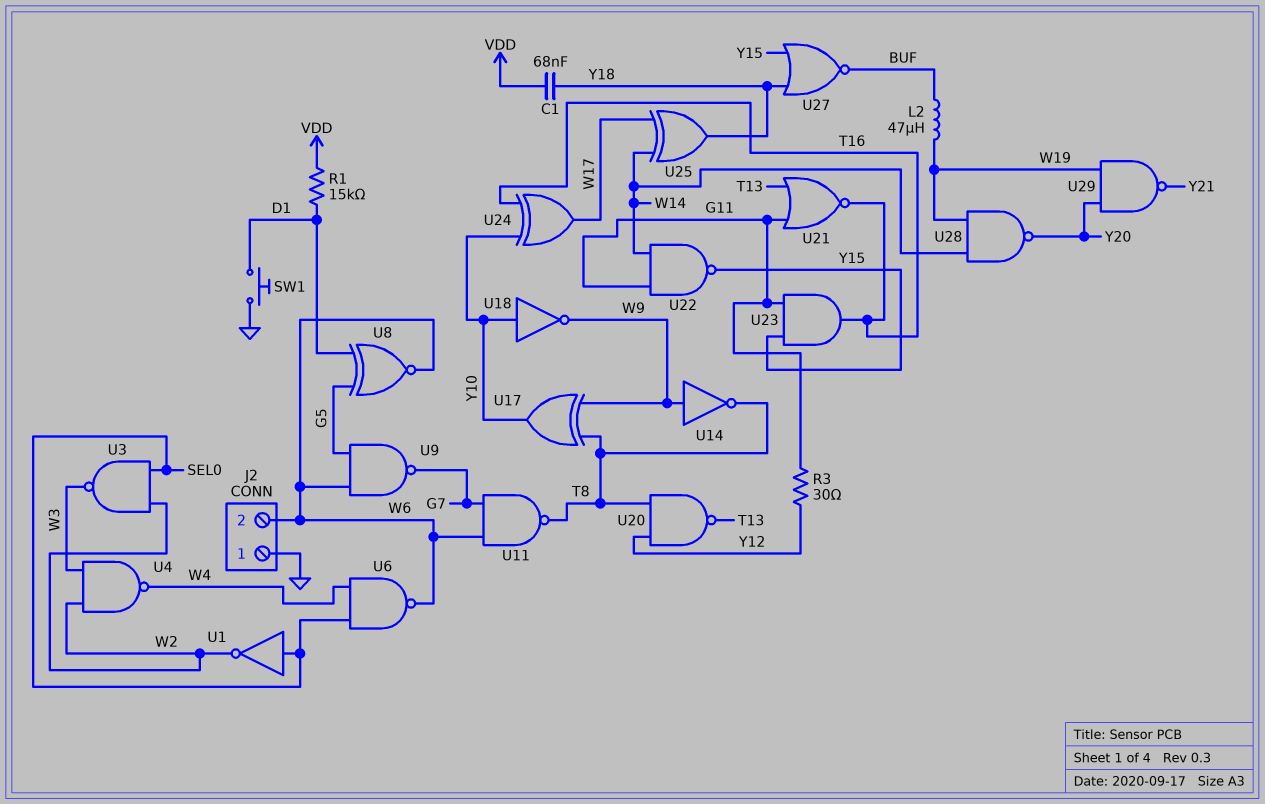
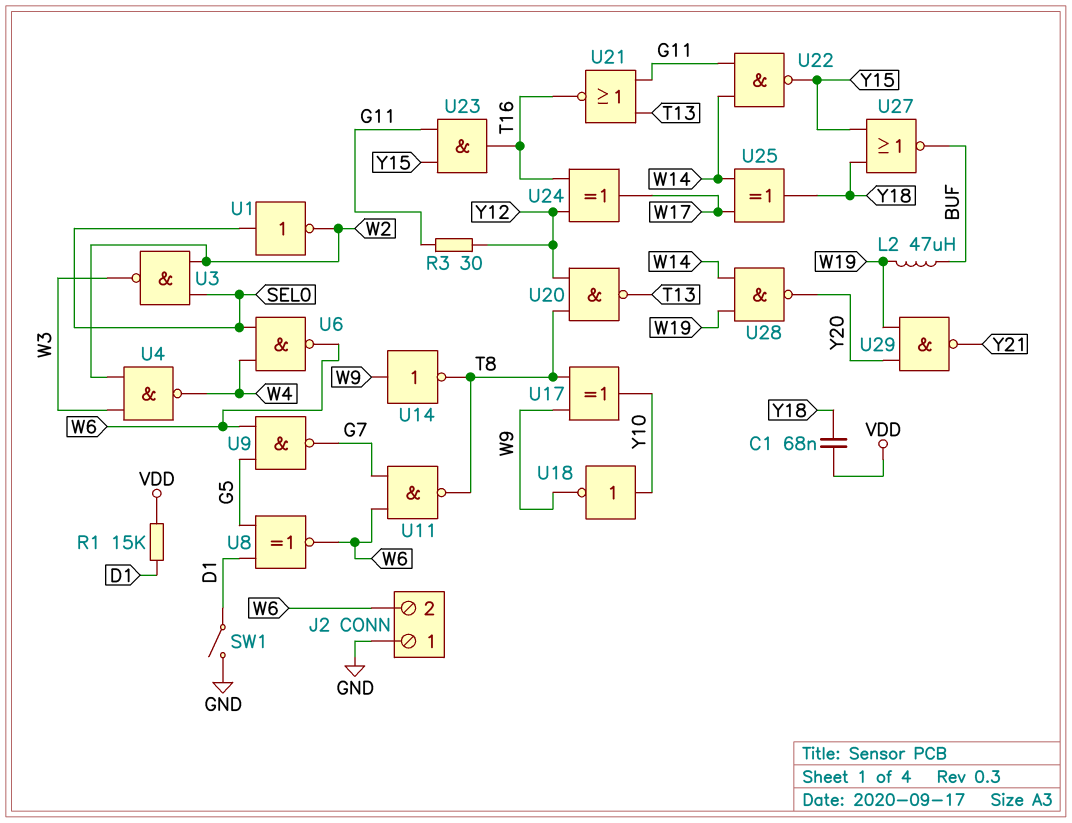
SW1: button (D1, GND) -> switch (D1, GND)
U24: XOR (in T16, in Y10, out W17) -> XOR (in T16, in Y12, out W17)

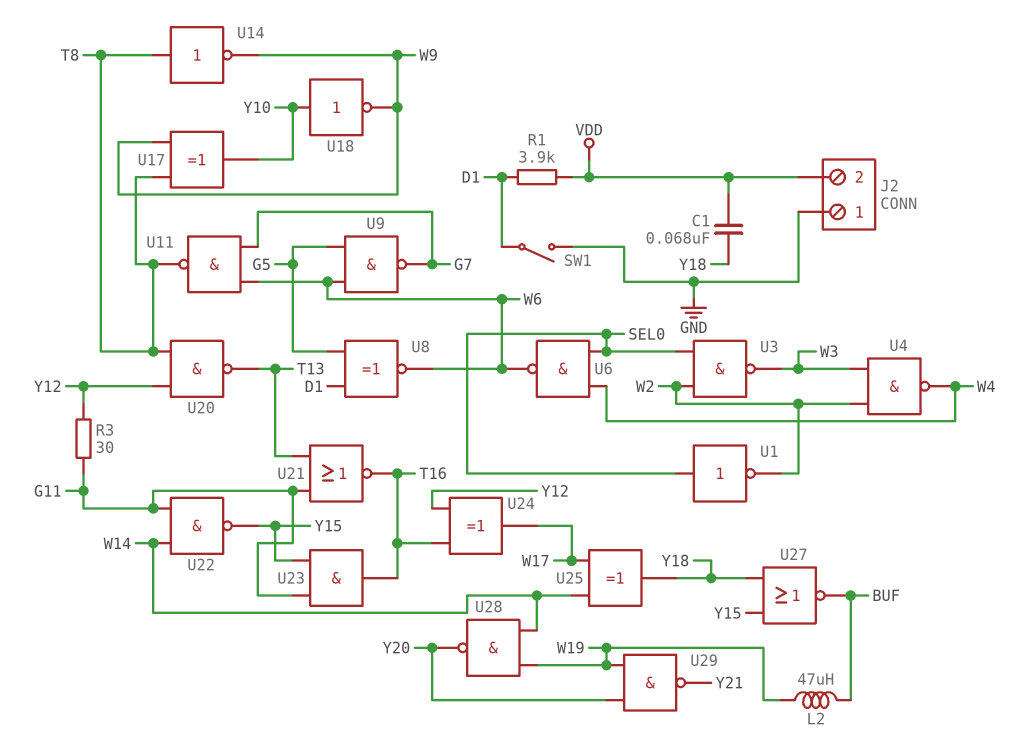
J2 pin 2: W6 -> VDD
R1: 15k (D1, VDD) -> 3.9k (D1, VDD)
U14: NOT (in W9, out T8) -> NOT (in T8, out W9)

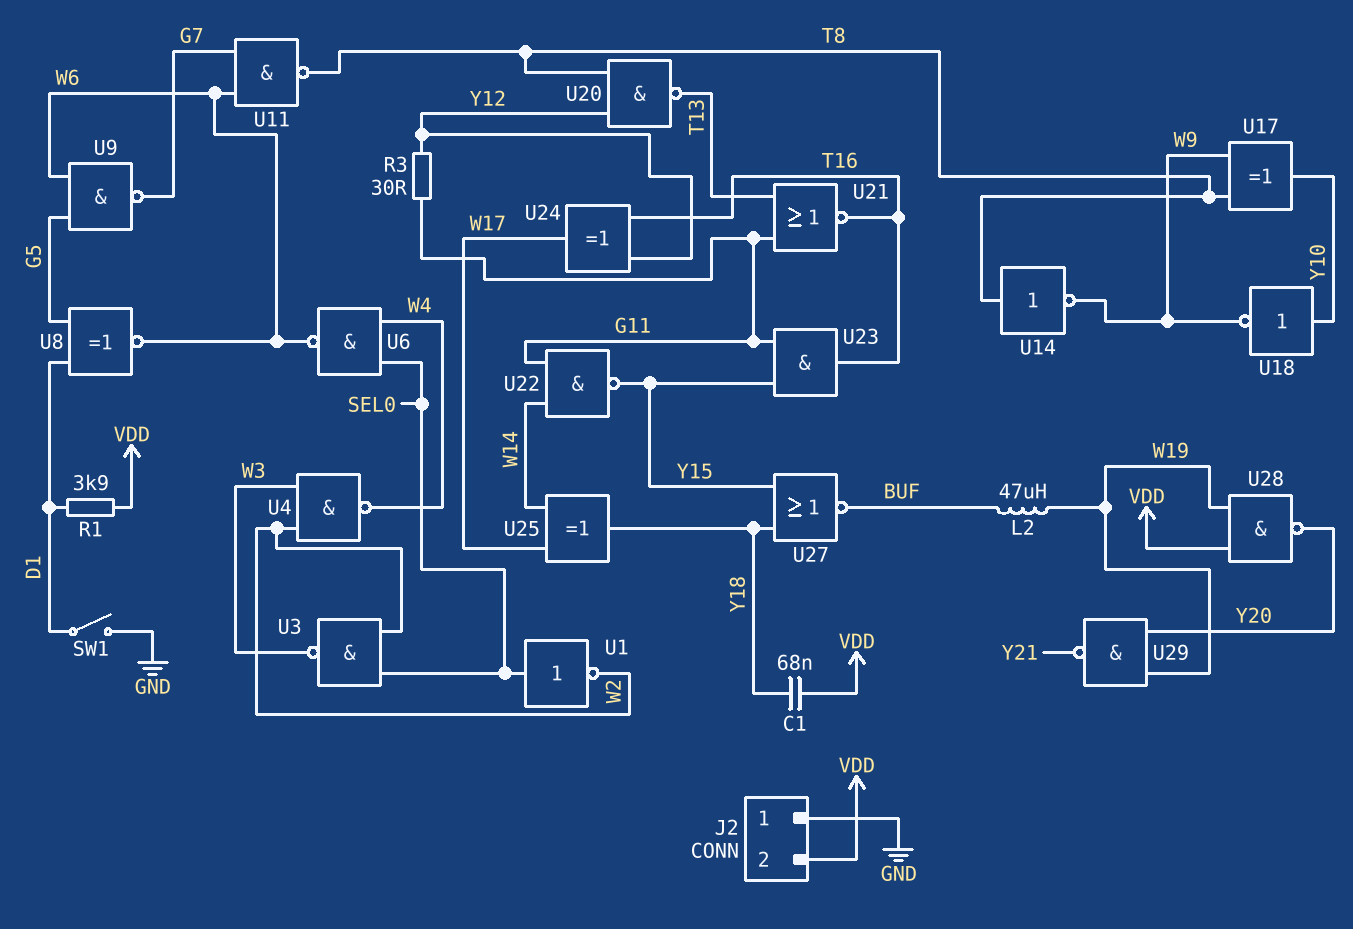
U28: NAND (in W14, in W19, out Y20) -> NAND (in VDD, in W19, out Y20)

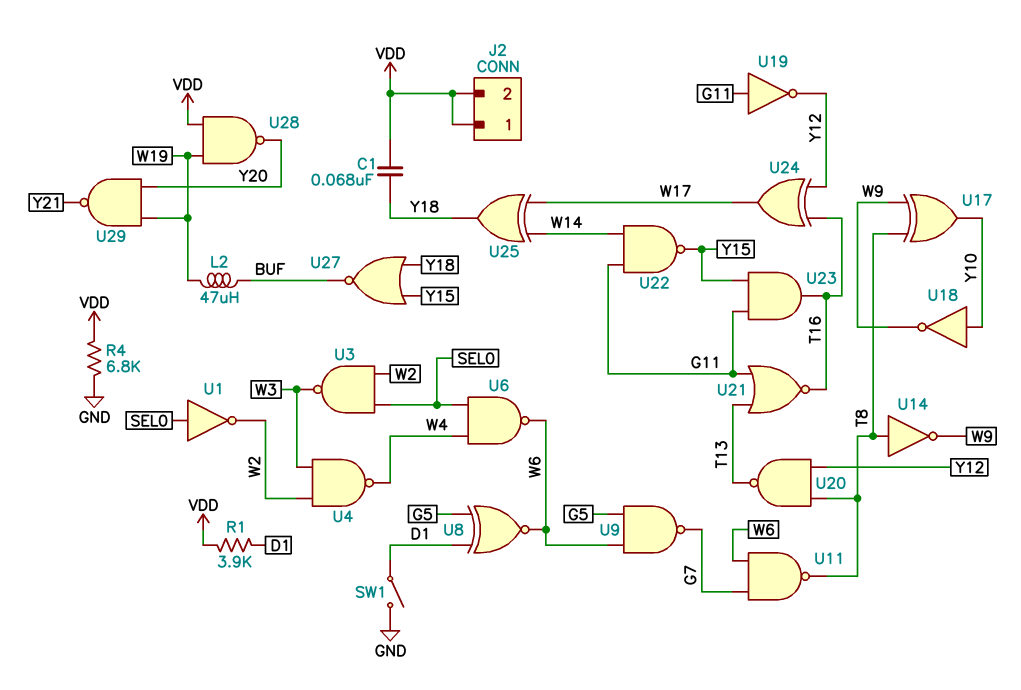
J2 pin 1: GND -> VDD
R3: 30 (G11, Y12) -> none
R4: none -> 6.8k (GND, VDD)
U19: none -> NOT (in G11, out Y12)

